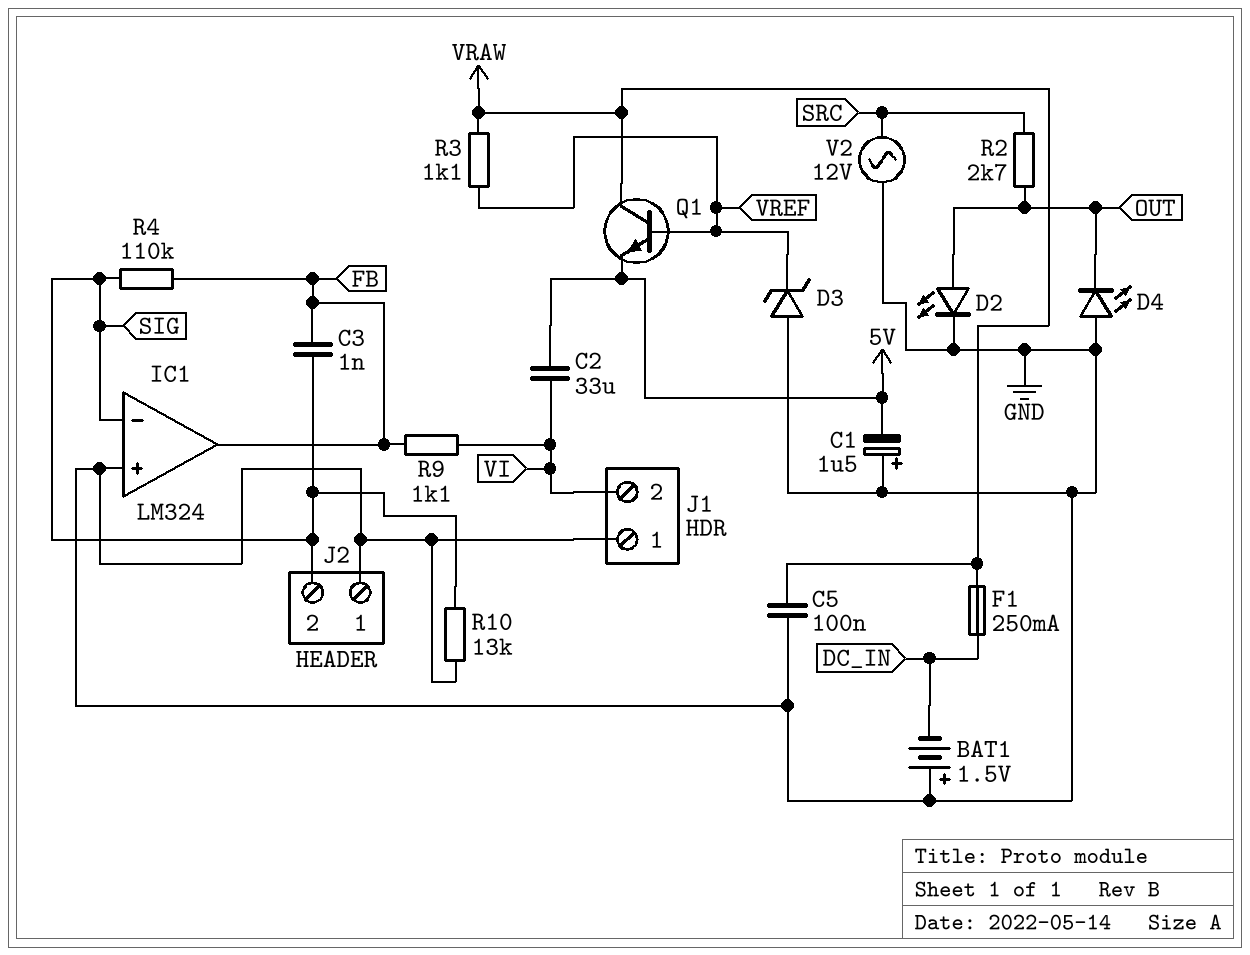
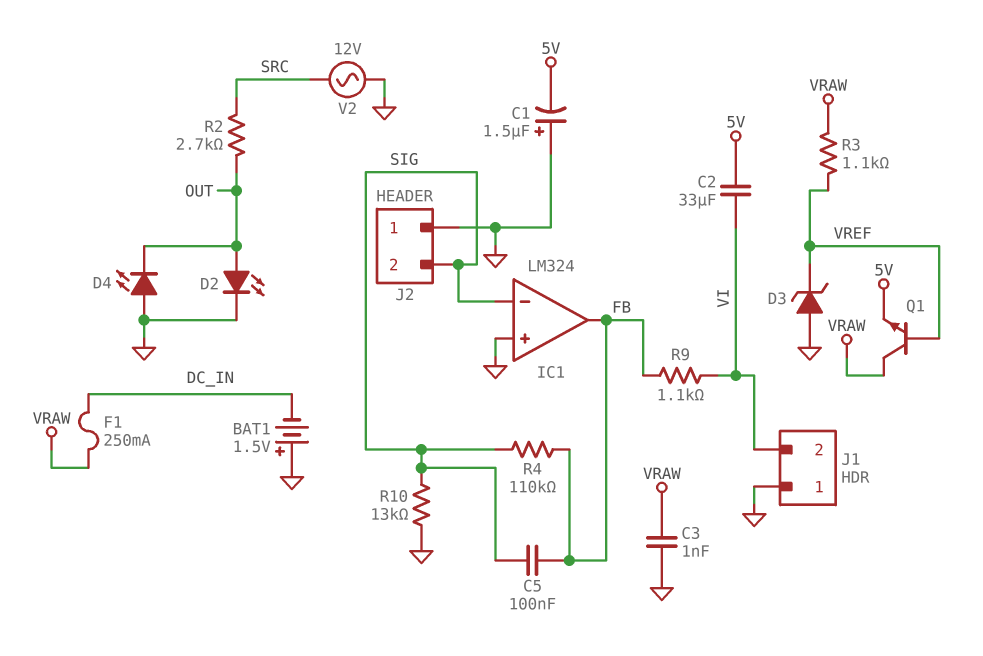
C3: 1nF (FB, SIG) -> 1nF (GND, VRAW)
C5: 100nF (GND, VRAW) -> 100nF (FB, SIG)

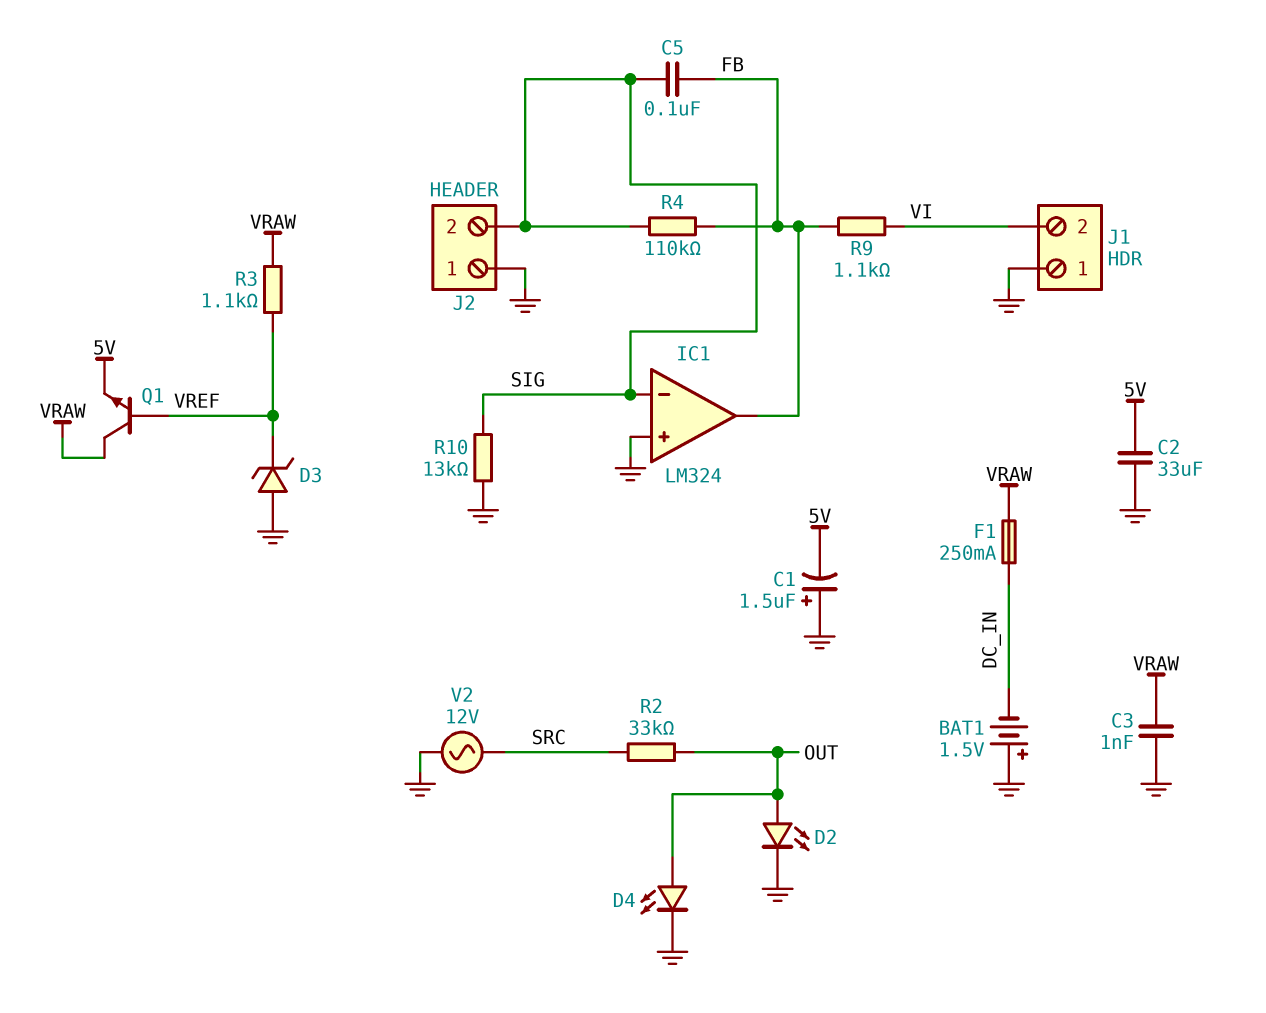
C2: 33uF (5V, VI) -> 33uF (5V, GND)
D4: LED (A GND, K OUT) -> LED (A OUT, K GND)
R2: 2.7k (OUT, SRC) -> 33k (OUT, SRC)

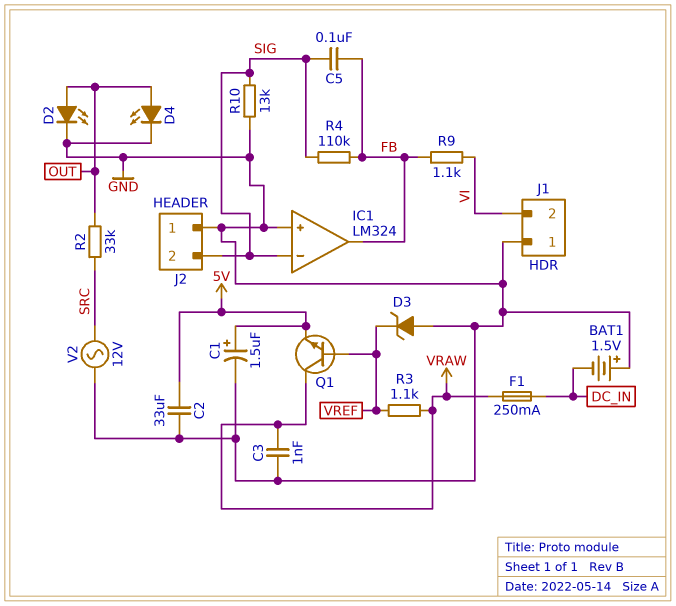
C1: 1.5uF (plus GND, minus 5V) -> 1.5uF (plus 5V, minus GND)

